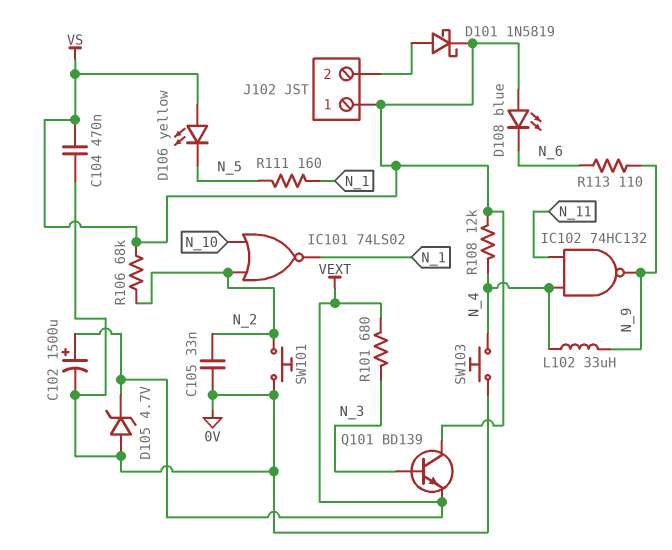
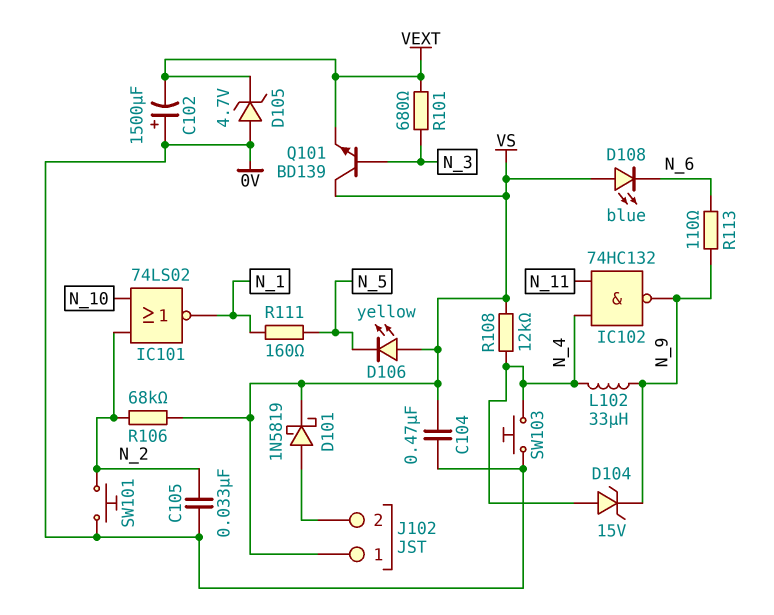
C102: 1500uF (plus VEXT, minus 0V) -> 1500uF (plus 0V, minus VEXT)
D104: none -> zener 15V (A N_4, K N_9)

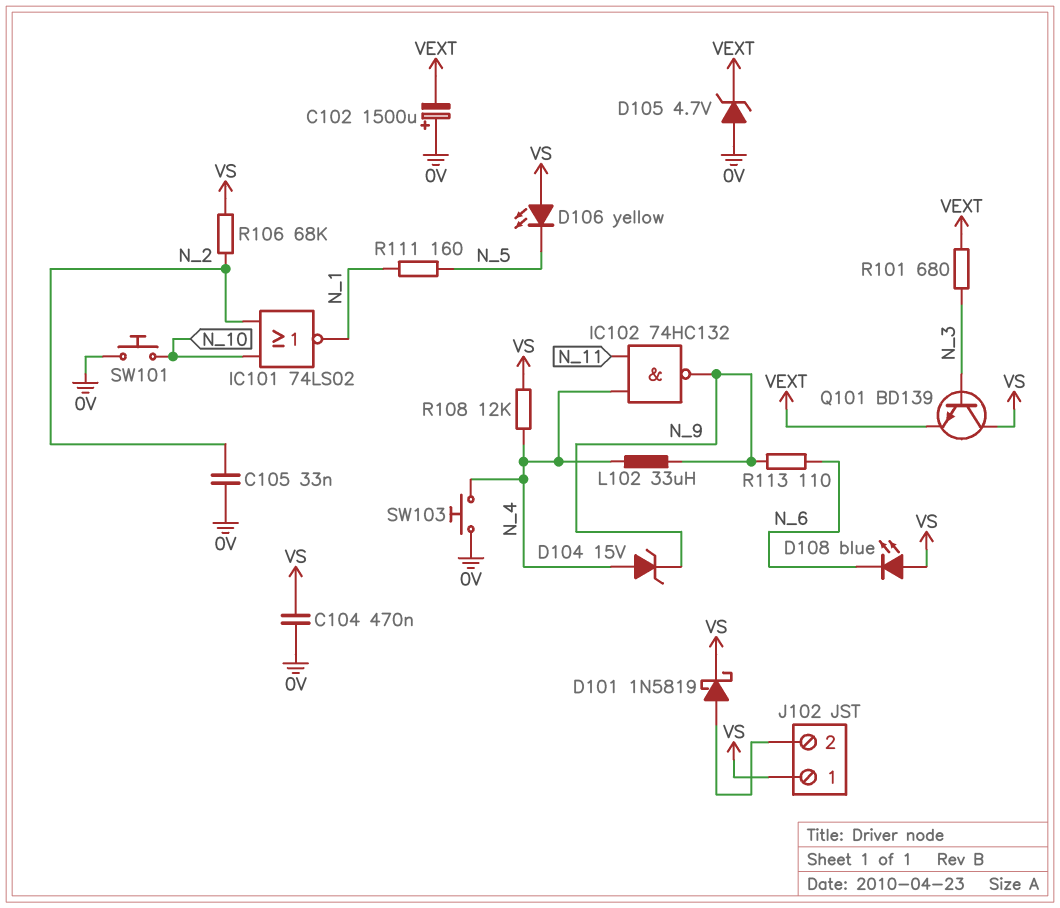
SW101: button (0V, N_2) -> button (0V, N_10)

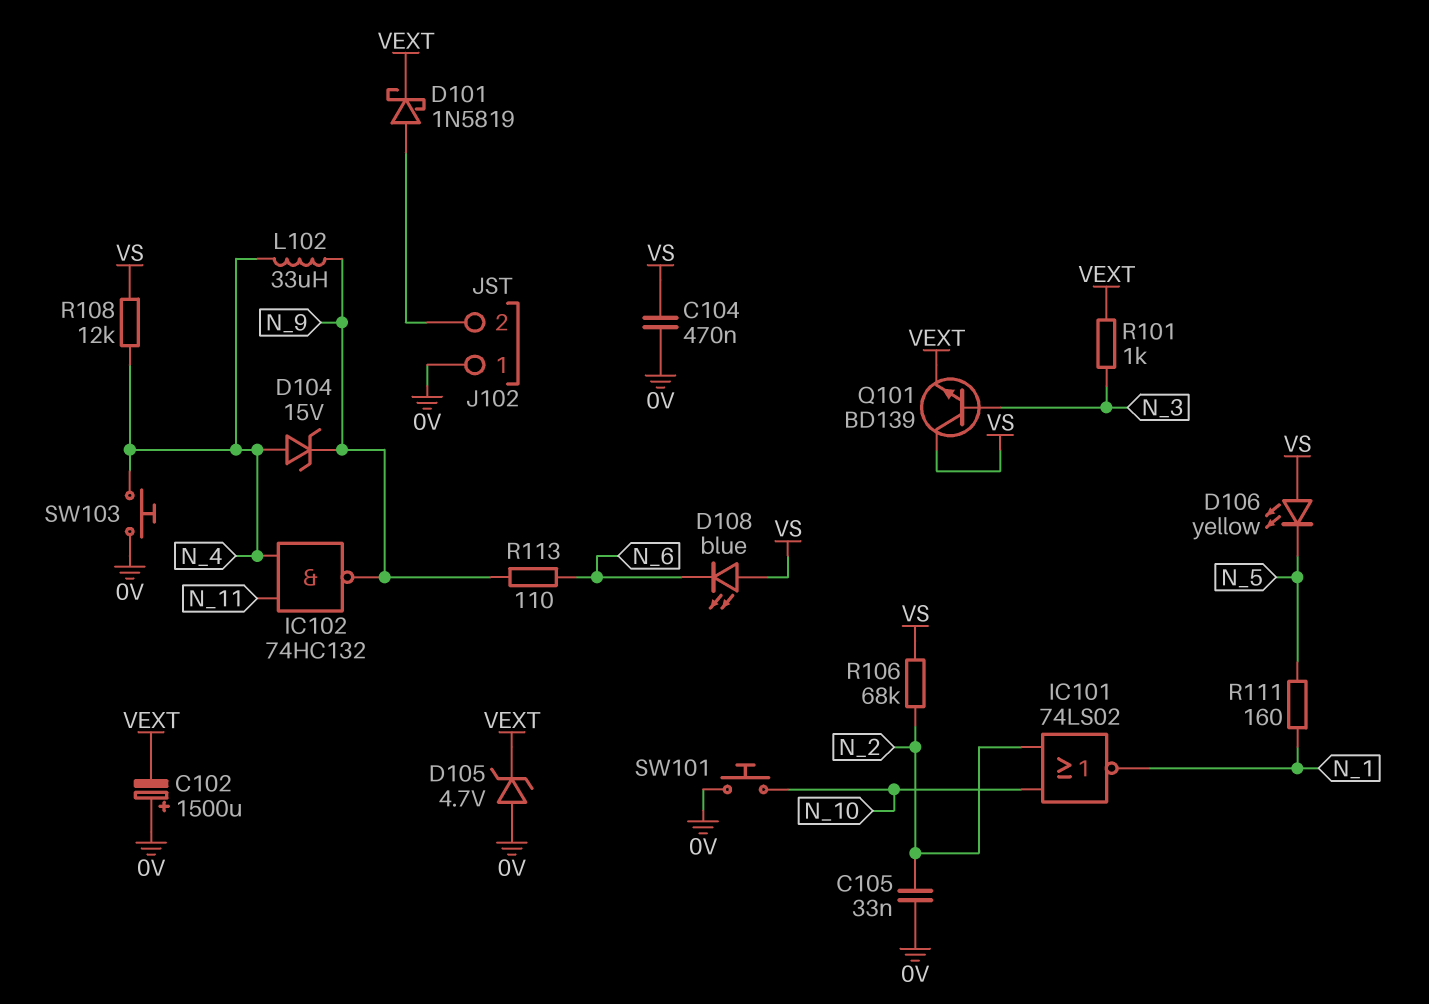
D101: schottky 1N5819 (A J102/2, K VS) -> schottky 1N5819 (A J102/2, K VEXT)
J102 pin 1: VS -> 0V
R101: 680 (N_3, VEXT) -> 1k (N_3, VEXT)

